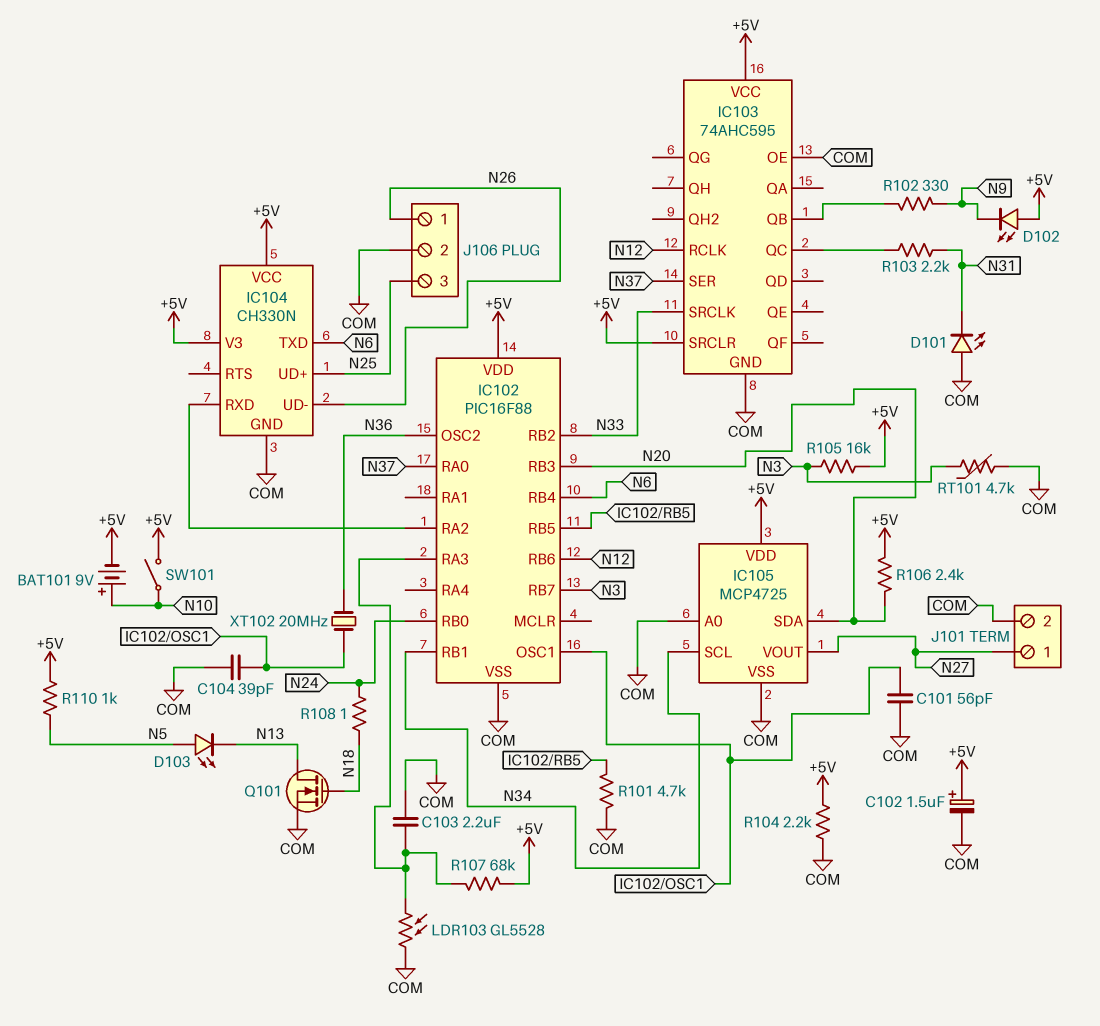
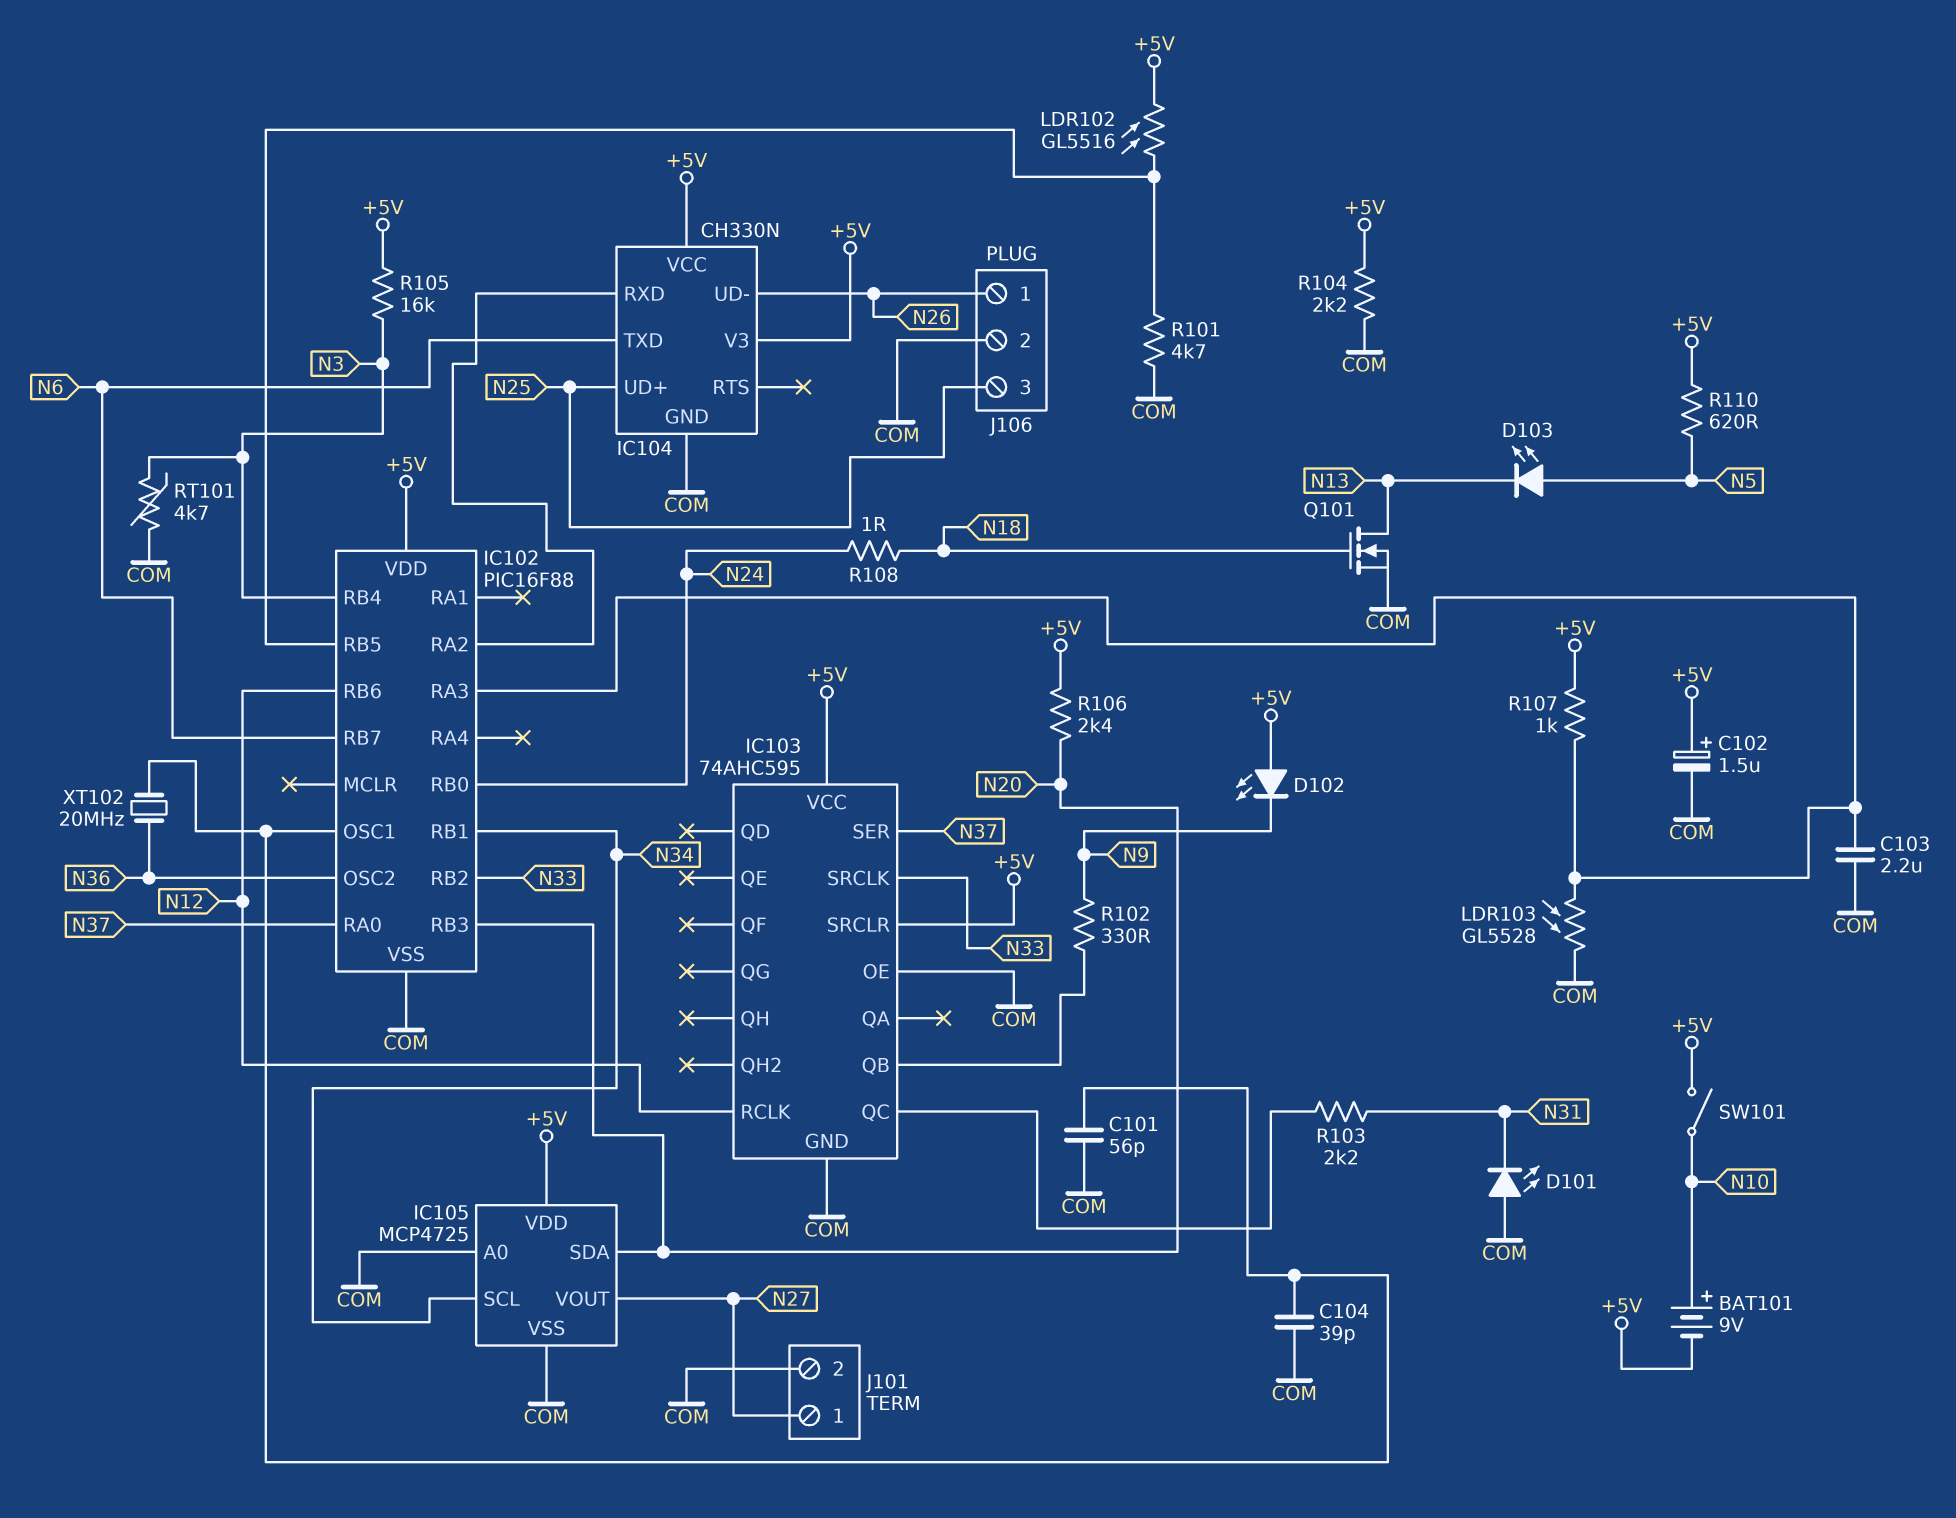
IC102 pin RB4: N6 -> N3
IC102 pin RB7: N3 -> N6
LDR102: none -> GL5516 (+5V, IC102/RB5)
R107: 68k (+5V, IC102/RA3) -> 1k (+5V, IC102/RA3)
R110: 1k (+5V, N5) -> 620 (+5V, N5)

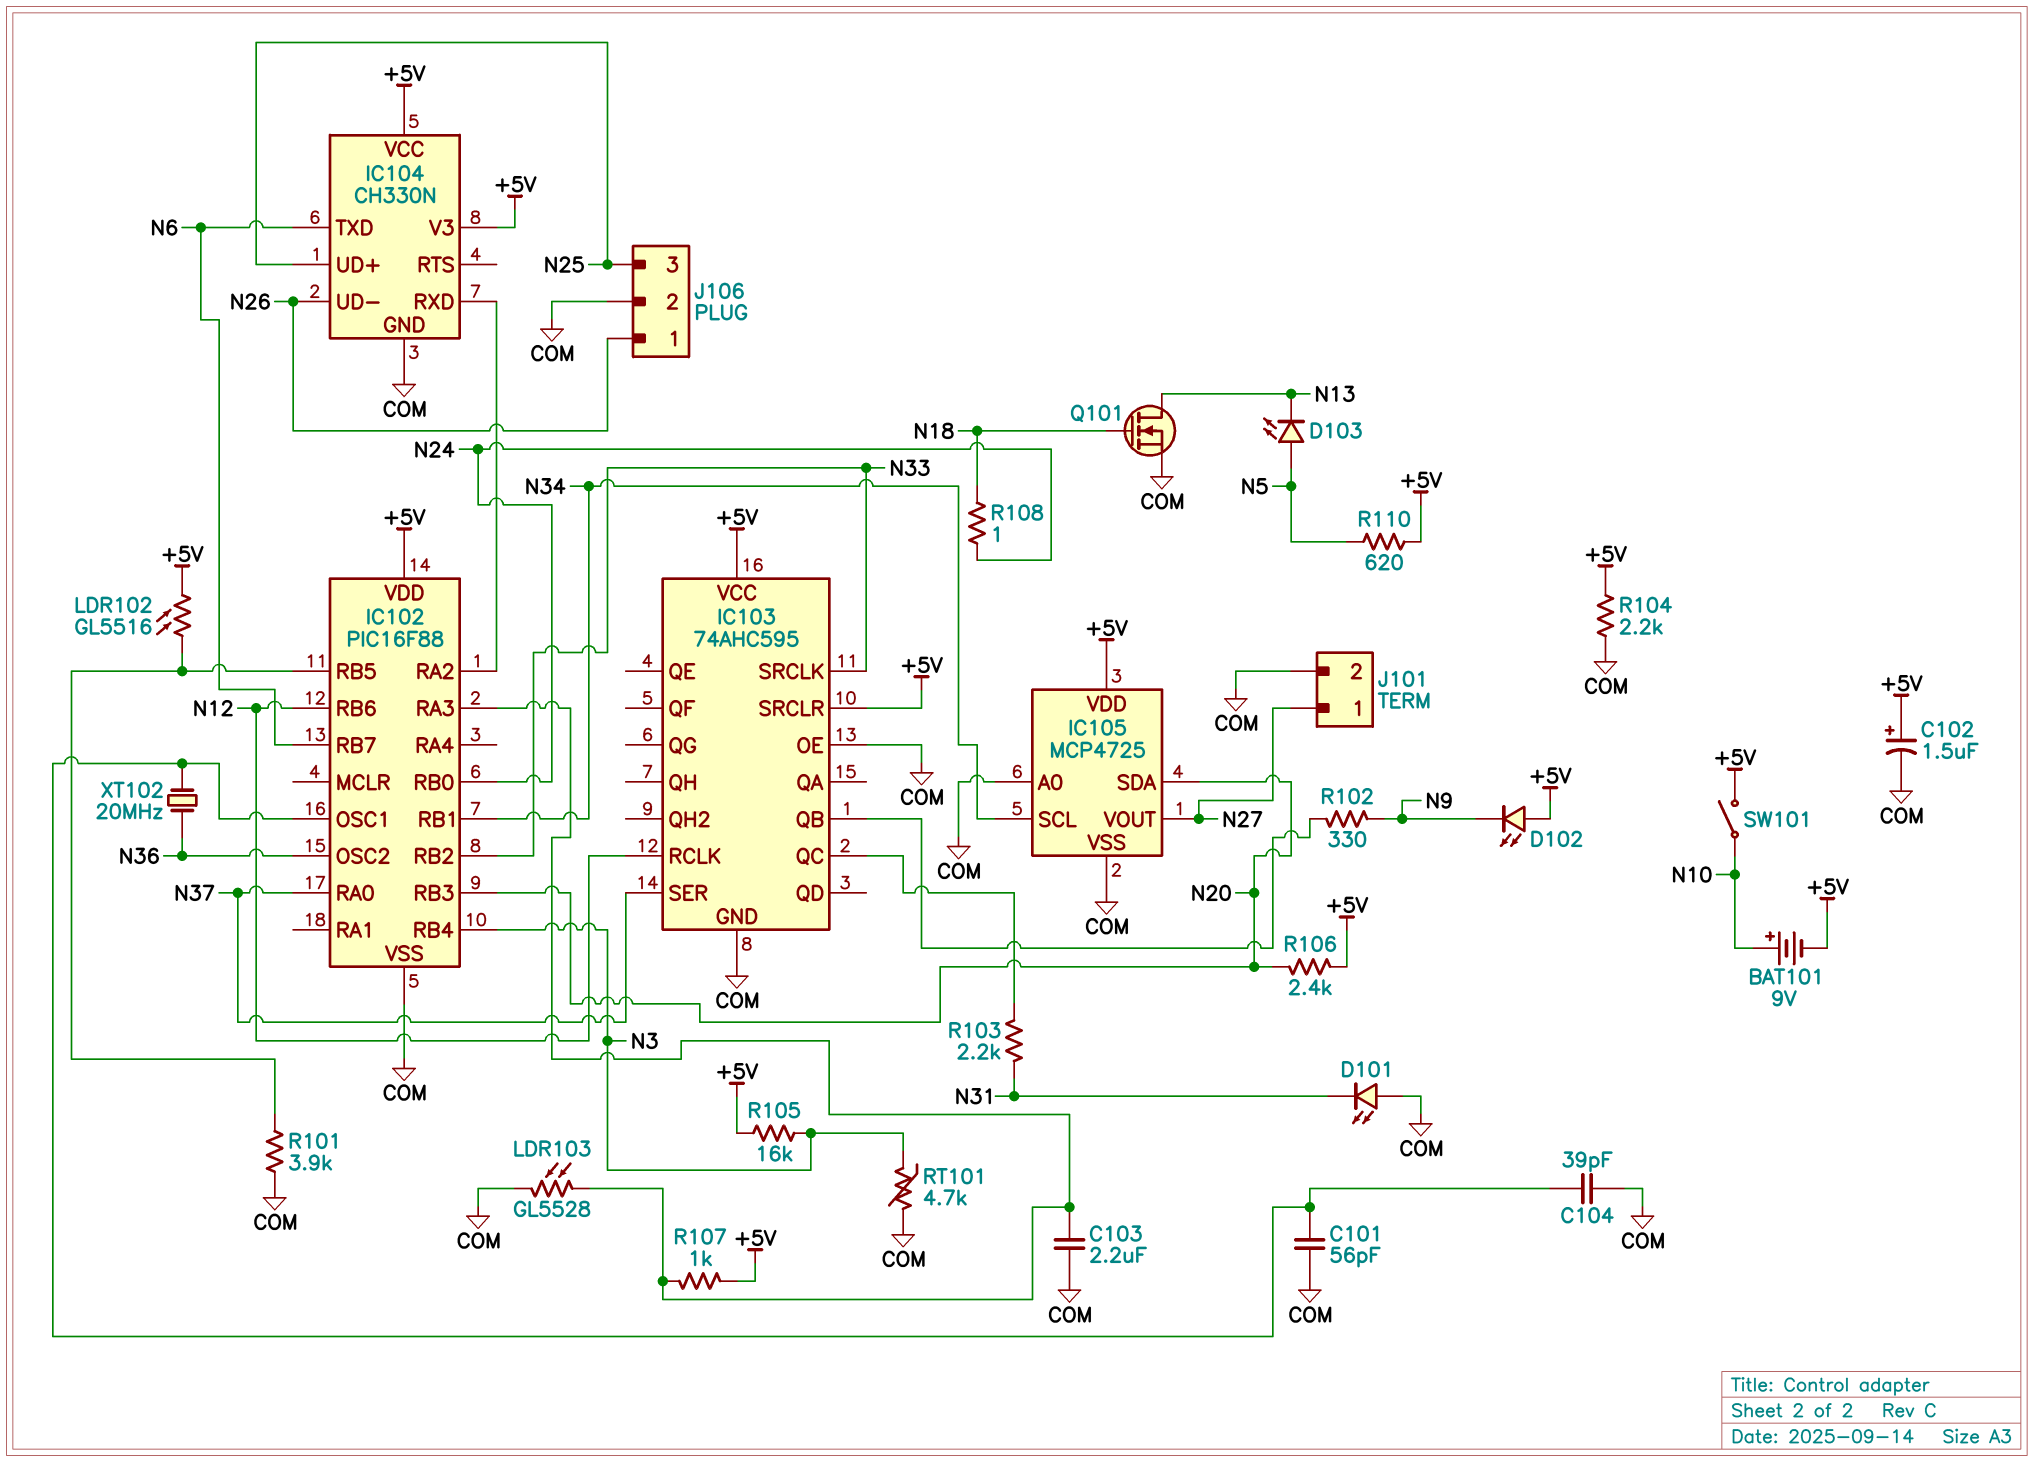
R101: 4.7k (COM, IC102/RB5) -> 3.9k (COM, IC102/RB5)

